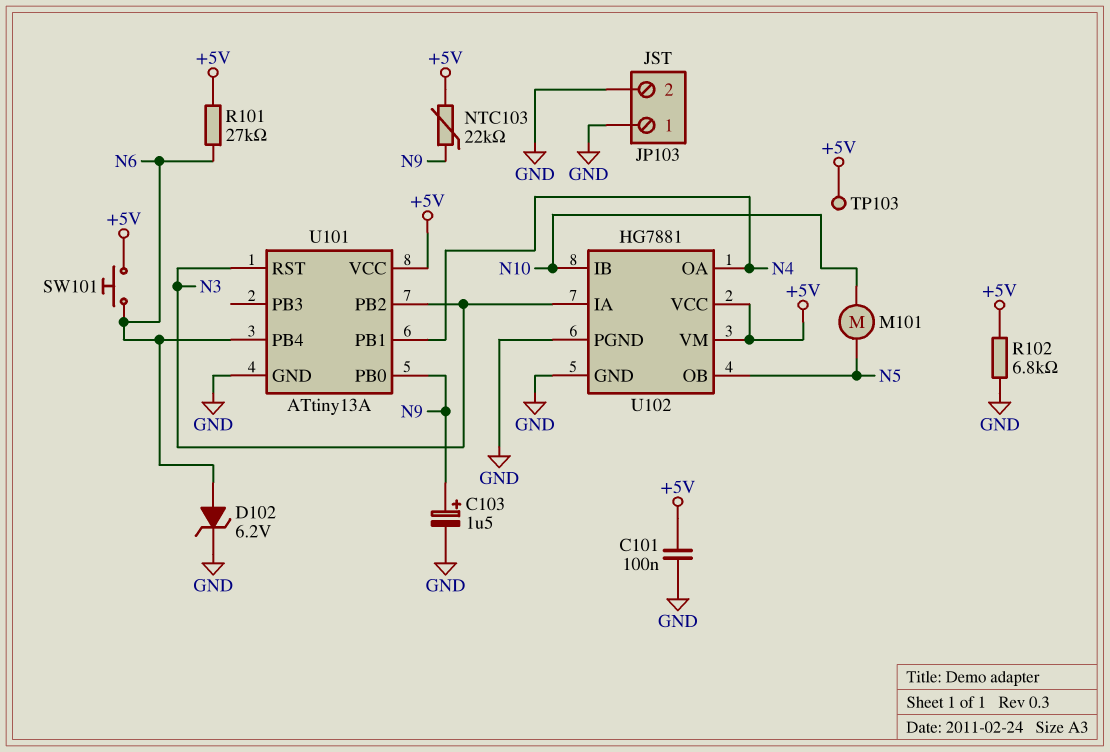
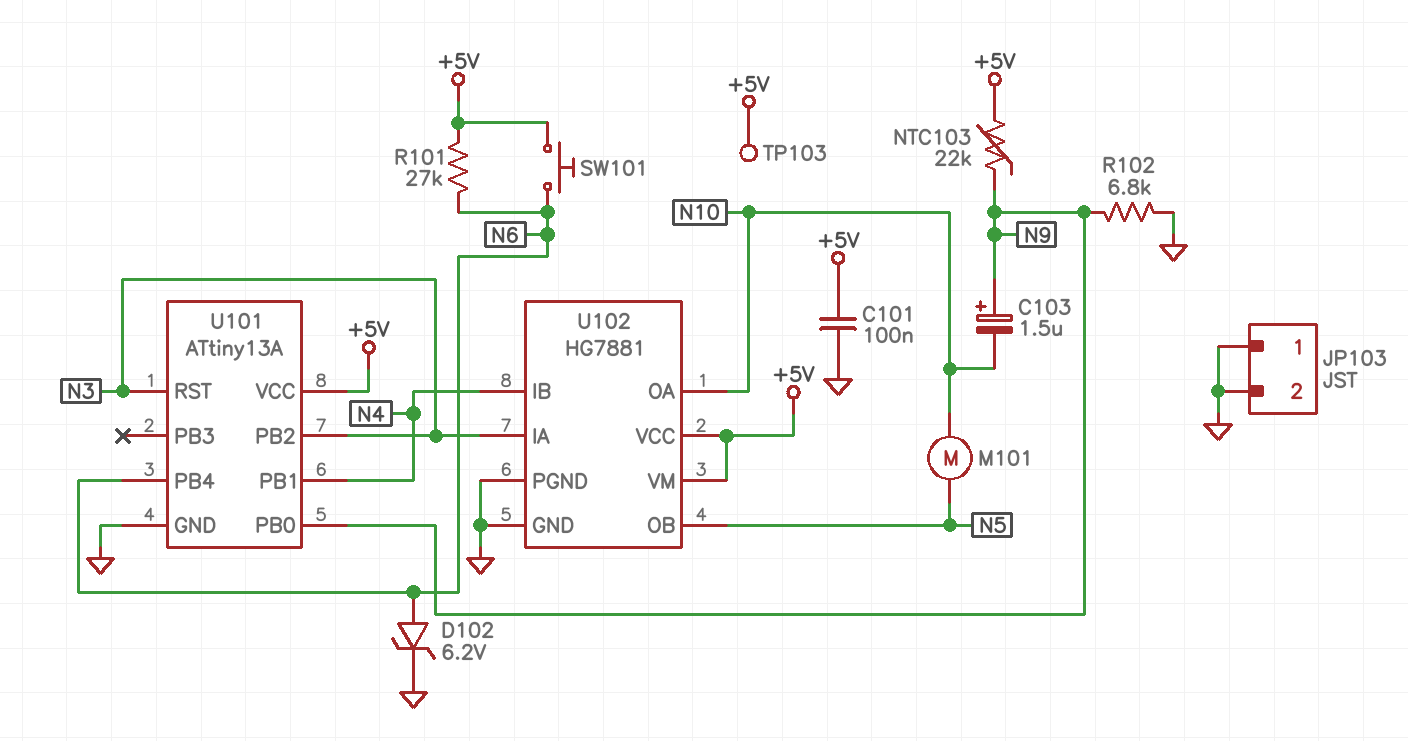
C103: 1.5uF (plus N9, minus GND) -> 1.5uF (plus N9, minus N10)
R102: 6.8k (+5V, GND) -> 6.8k (GND, N9)
U102 pin IB: N10 -> N4
U102 pin OA: N4 -> N10

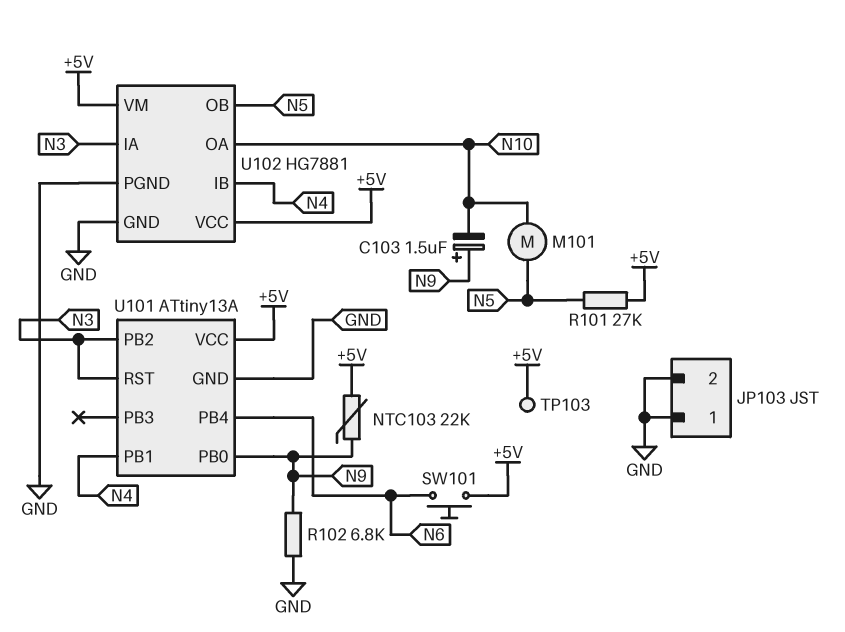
C101: 100nF (+5V, GND) -> none
D102: zener 6.2V (A N6, K GND) -> none
R101: 27k (+5V, N6) -> 27k (+5V, N5)

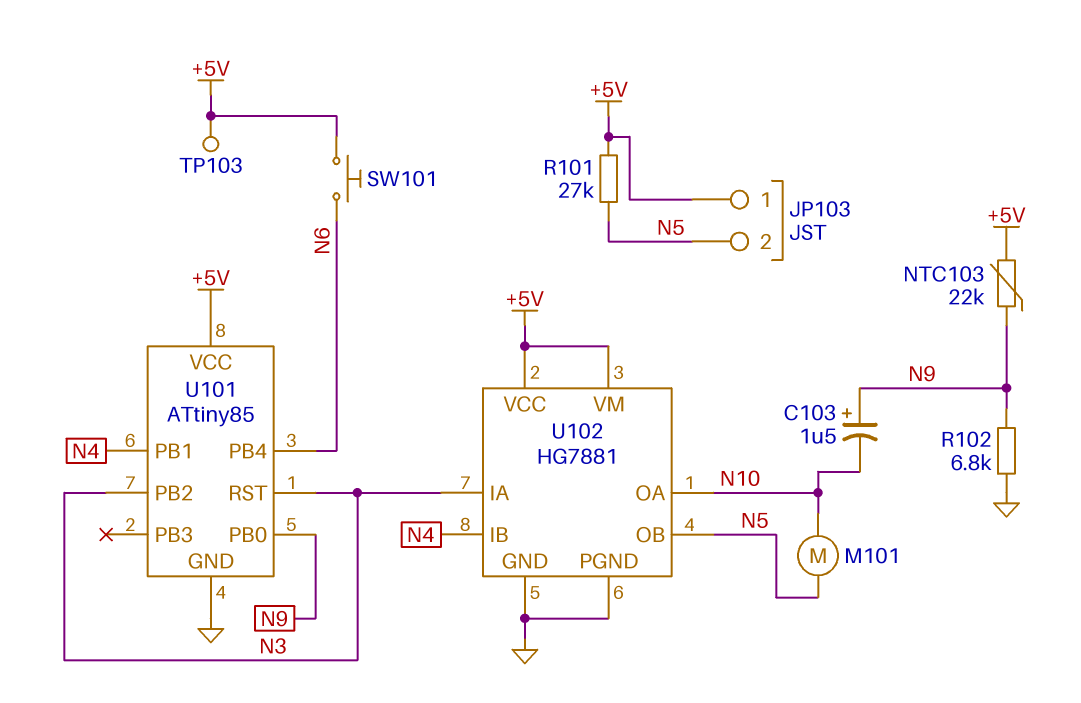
JP103 pin 1: GND -> +5V
JP103 pin 2: GND -> N5
U101: ATtiny13A -> ATtiny85

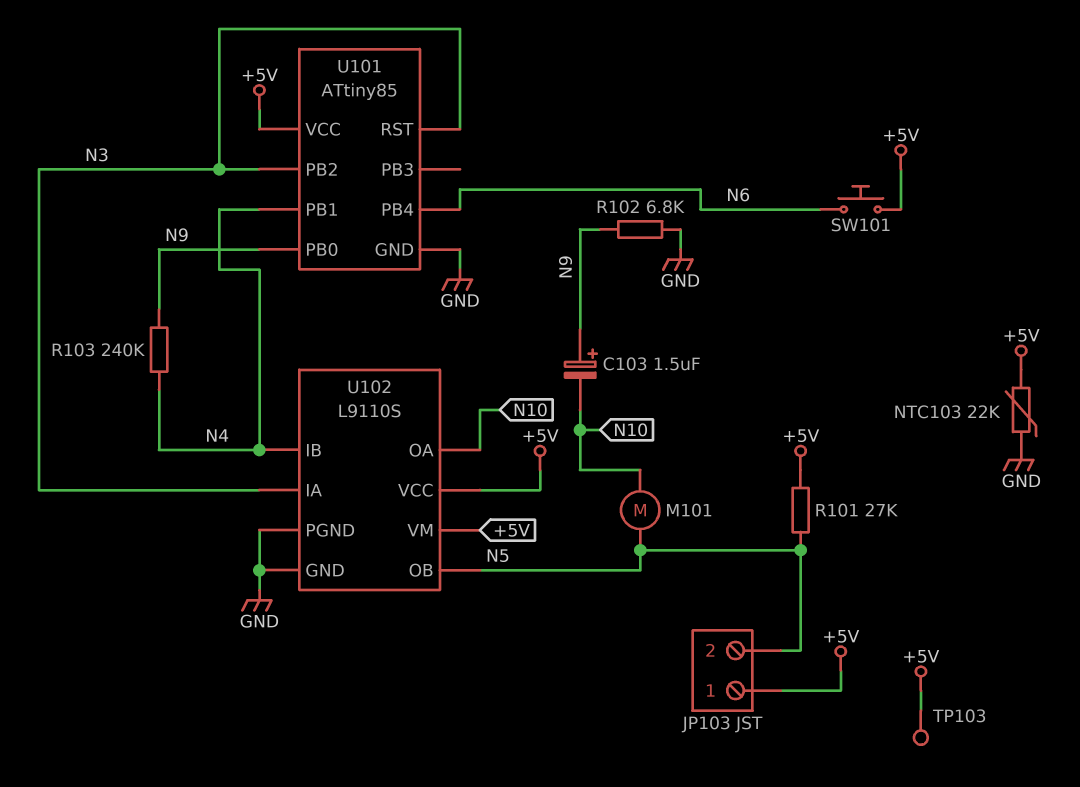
NTC103: 22k (+5V, N9) -> 22k (+5V, GND)
R103: none -> 240k (N4, N9)
U102: HG7881 -> L9110S

